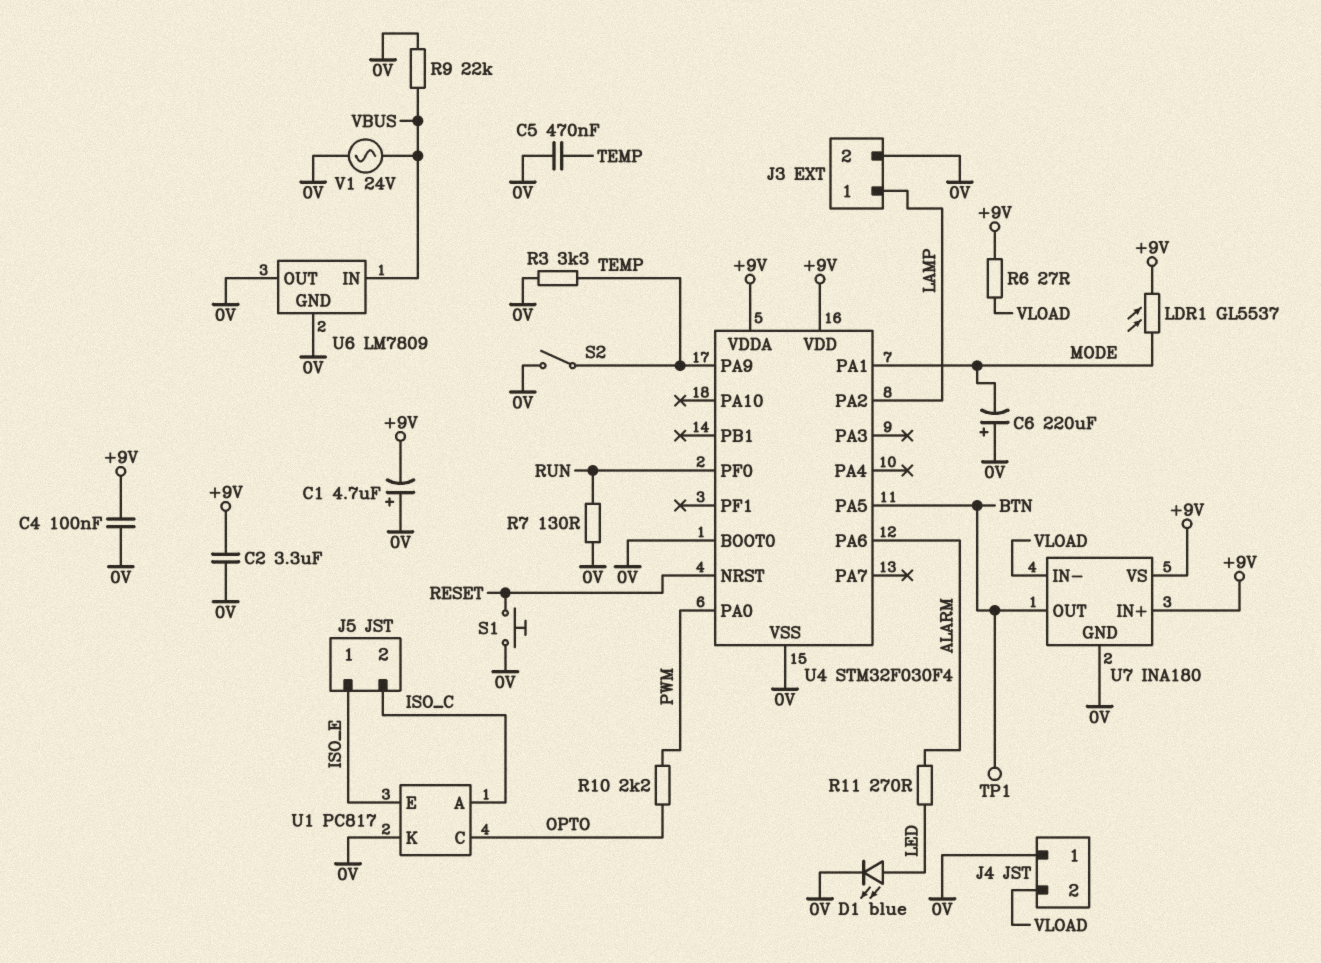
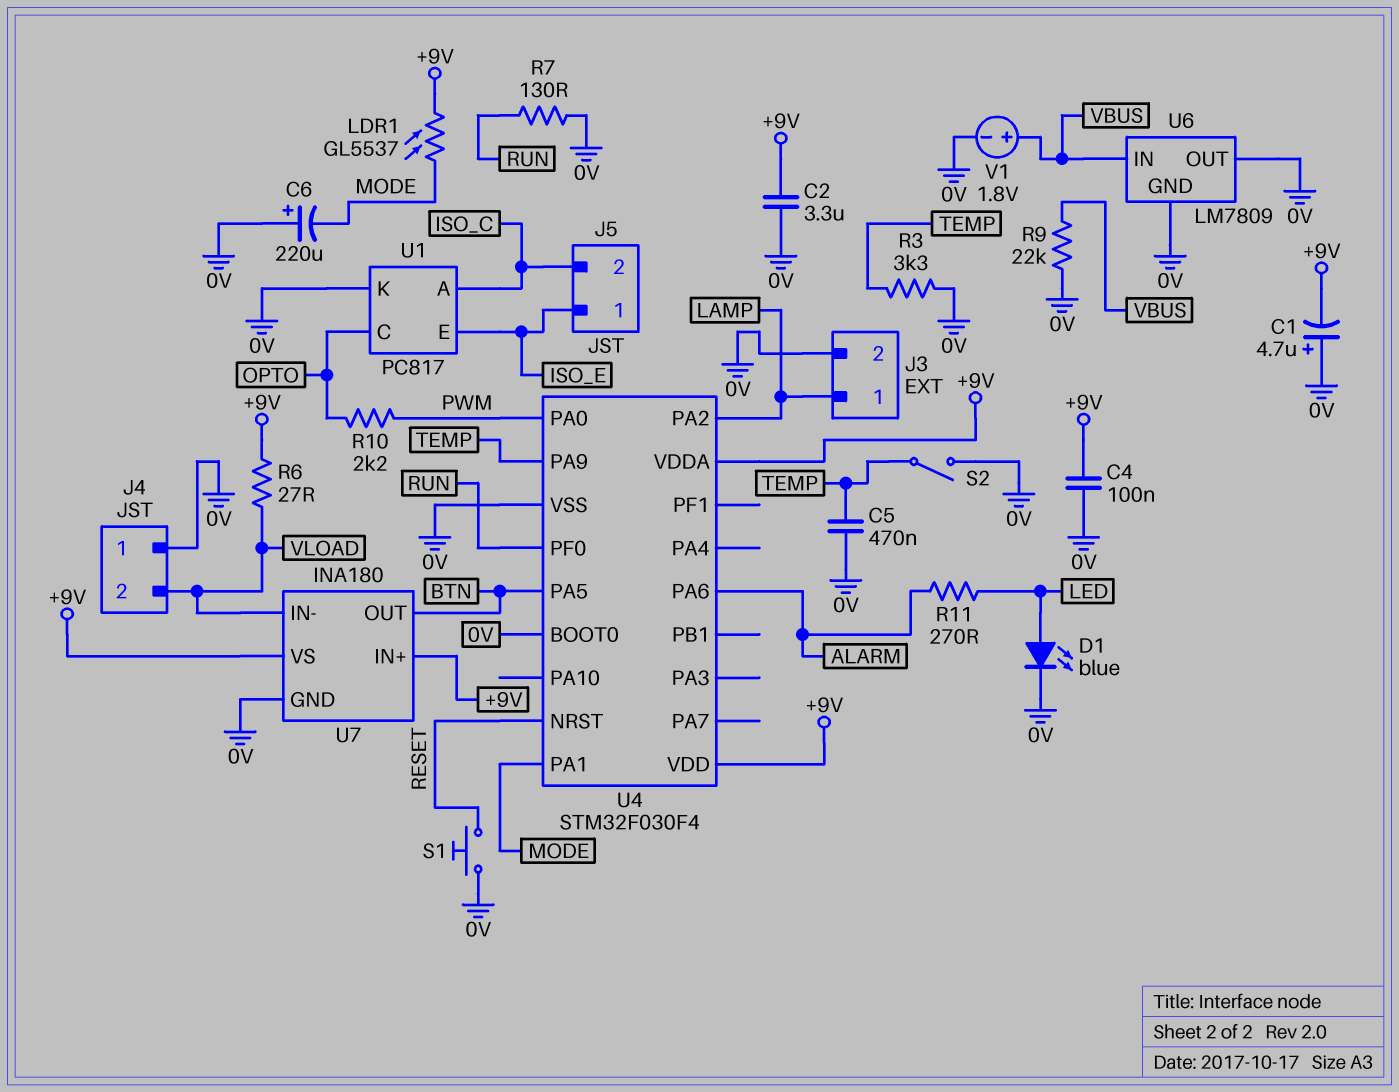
TP1: test point (BTN) -> none
V1: AC 24V (0V, VBUS) -> 1.8V (plus VBUS, minus 0V)

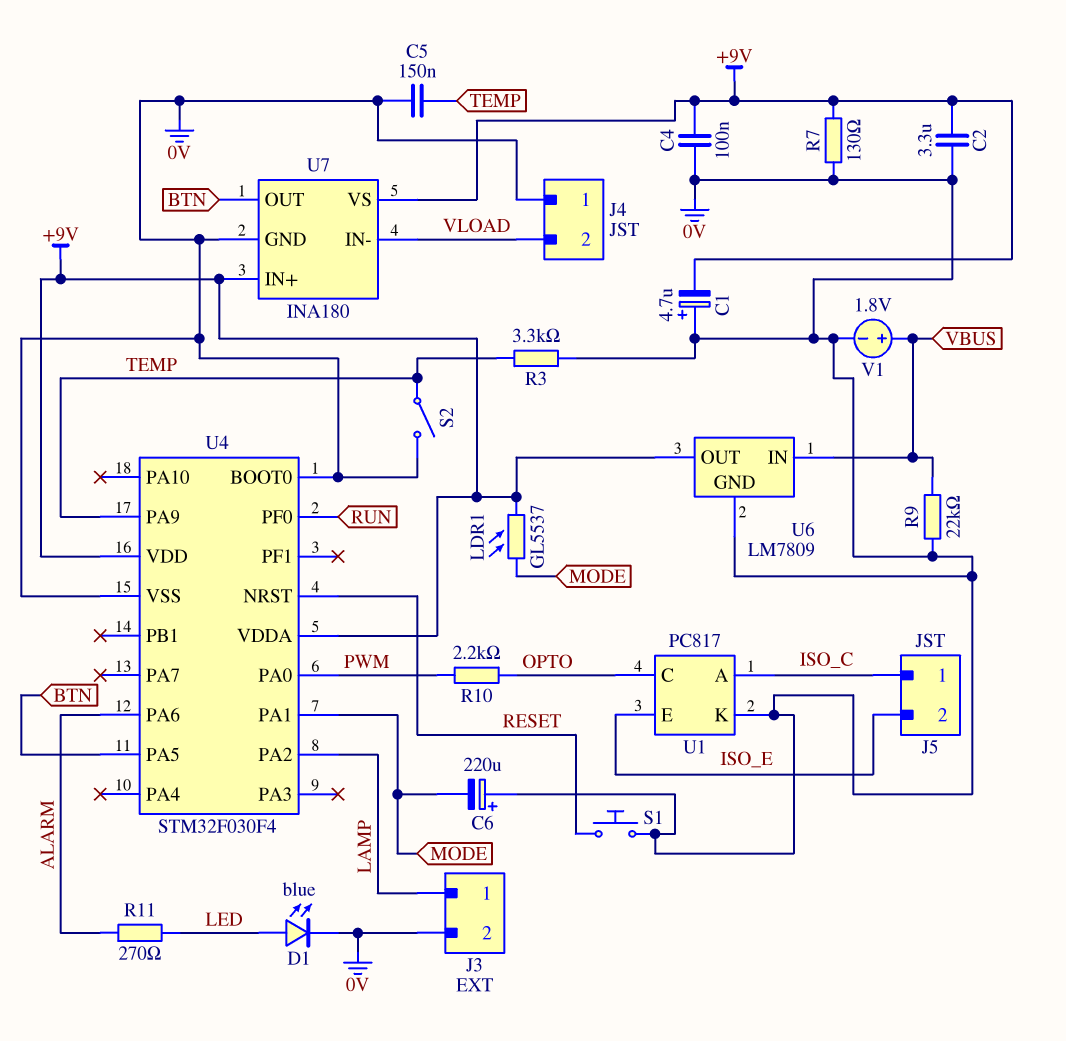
C5: 470nF (0V, TEMP) -> 150nF (0V, TEMP)
J5 pin 1: ISO_E -> ISO_C
J5 pin 2: ISO_C -> ISO_E
R6: 27 (+9V, VLOAD) -> none
R7: 130 (0V, RUN) -> 130 (+9V, 0V)
U6 pin OUT: 0V -> +9V

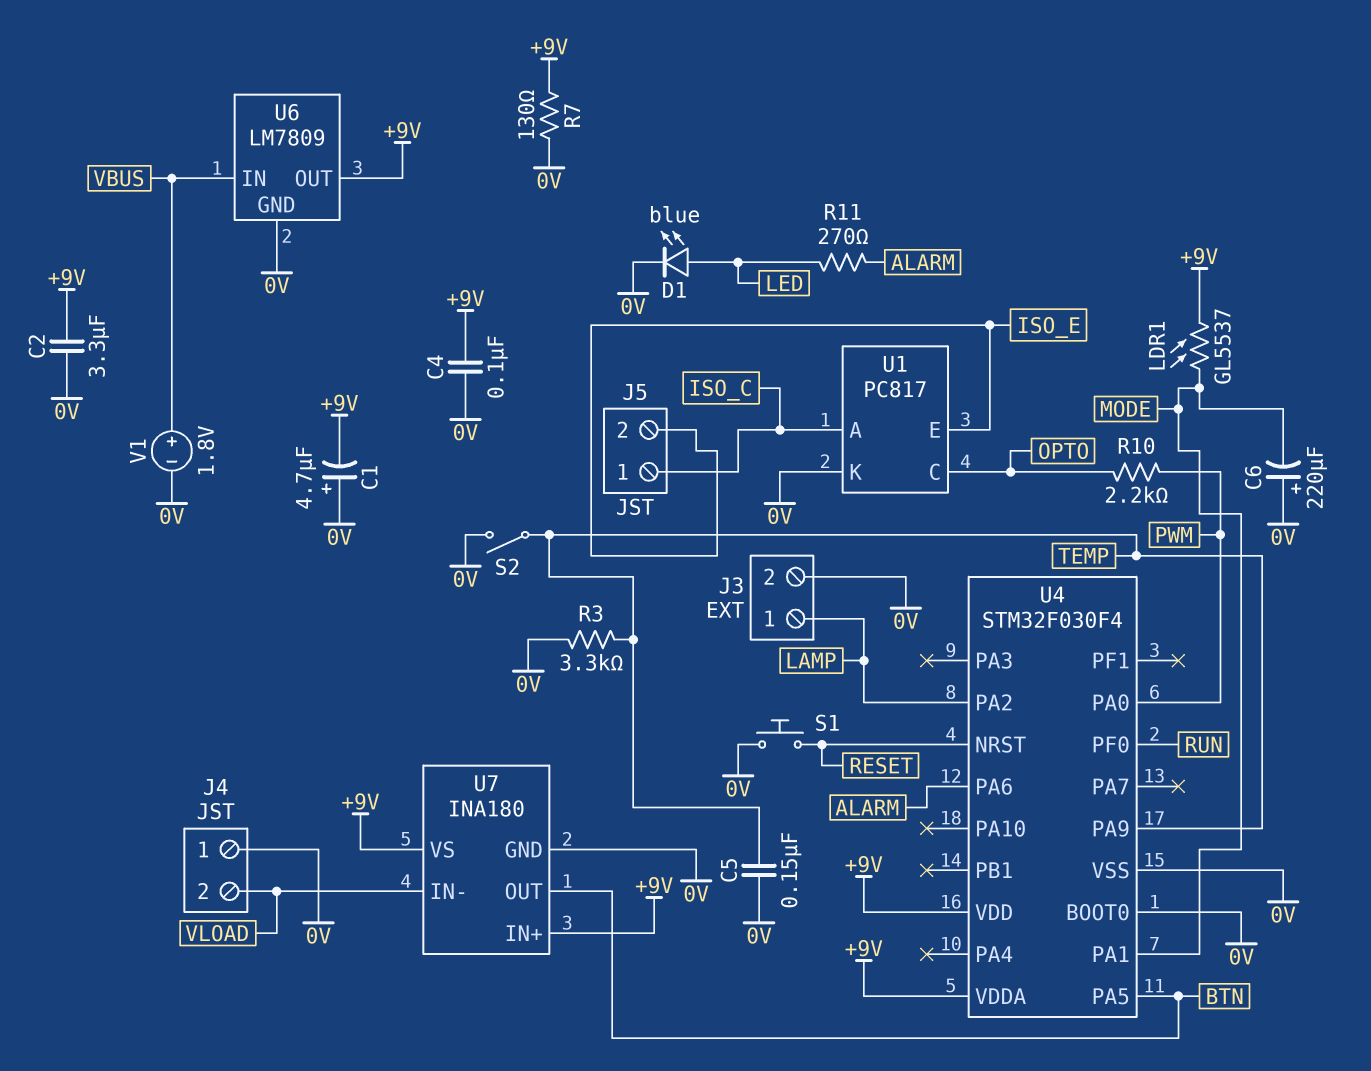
R9: 22k (0V, VBUS) -> none

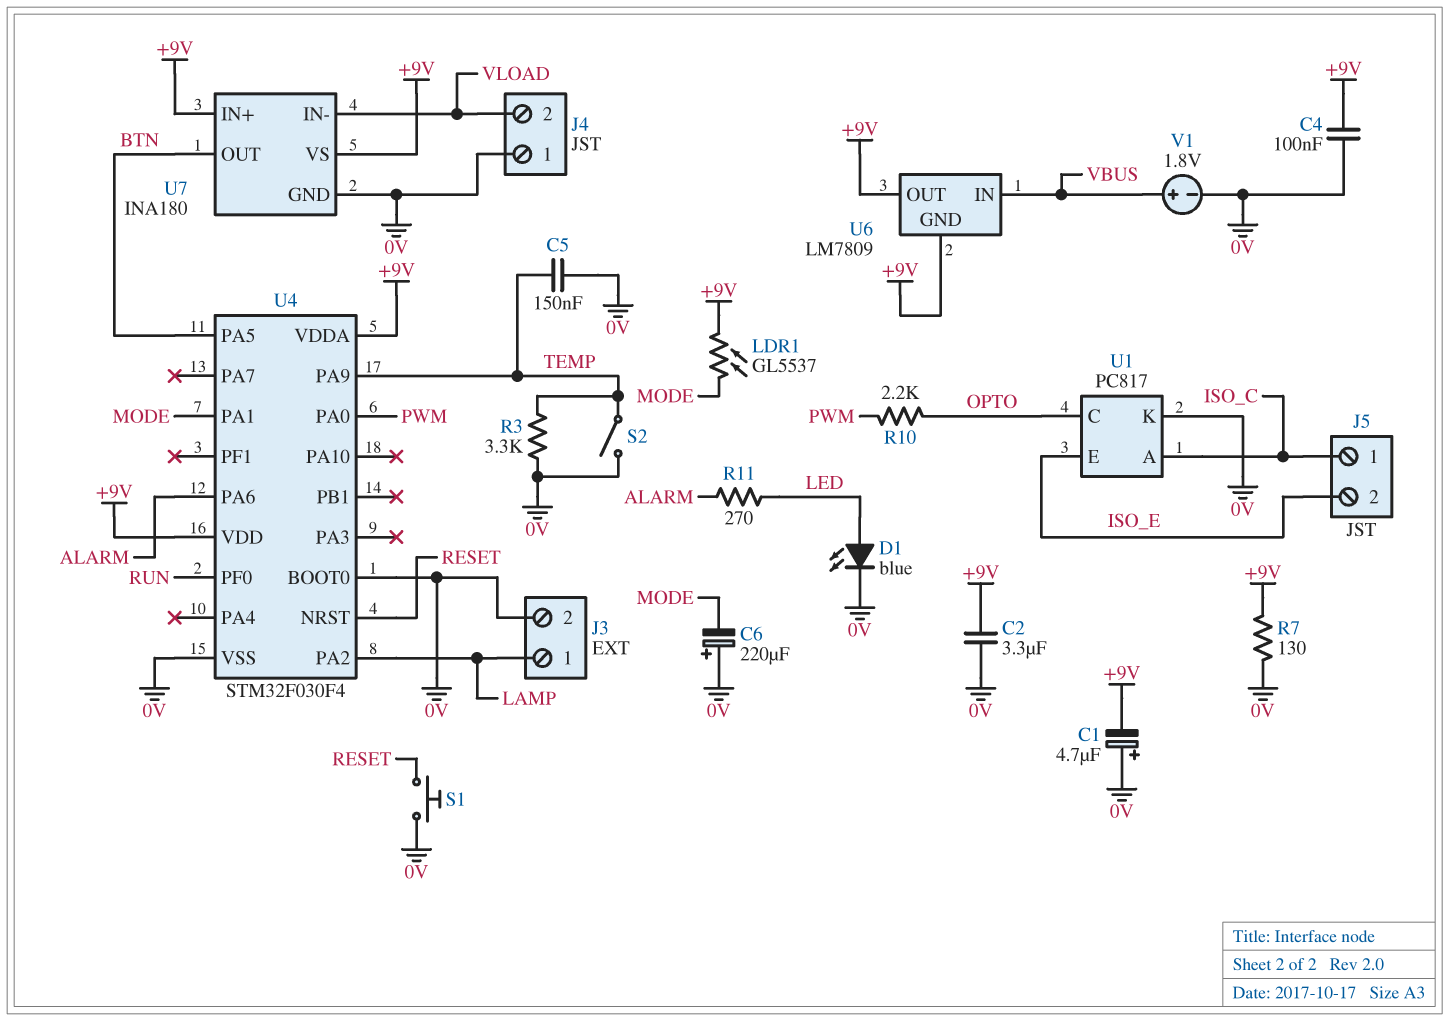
U6 pin GND: 0V -> +9V

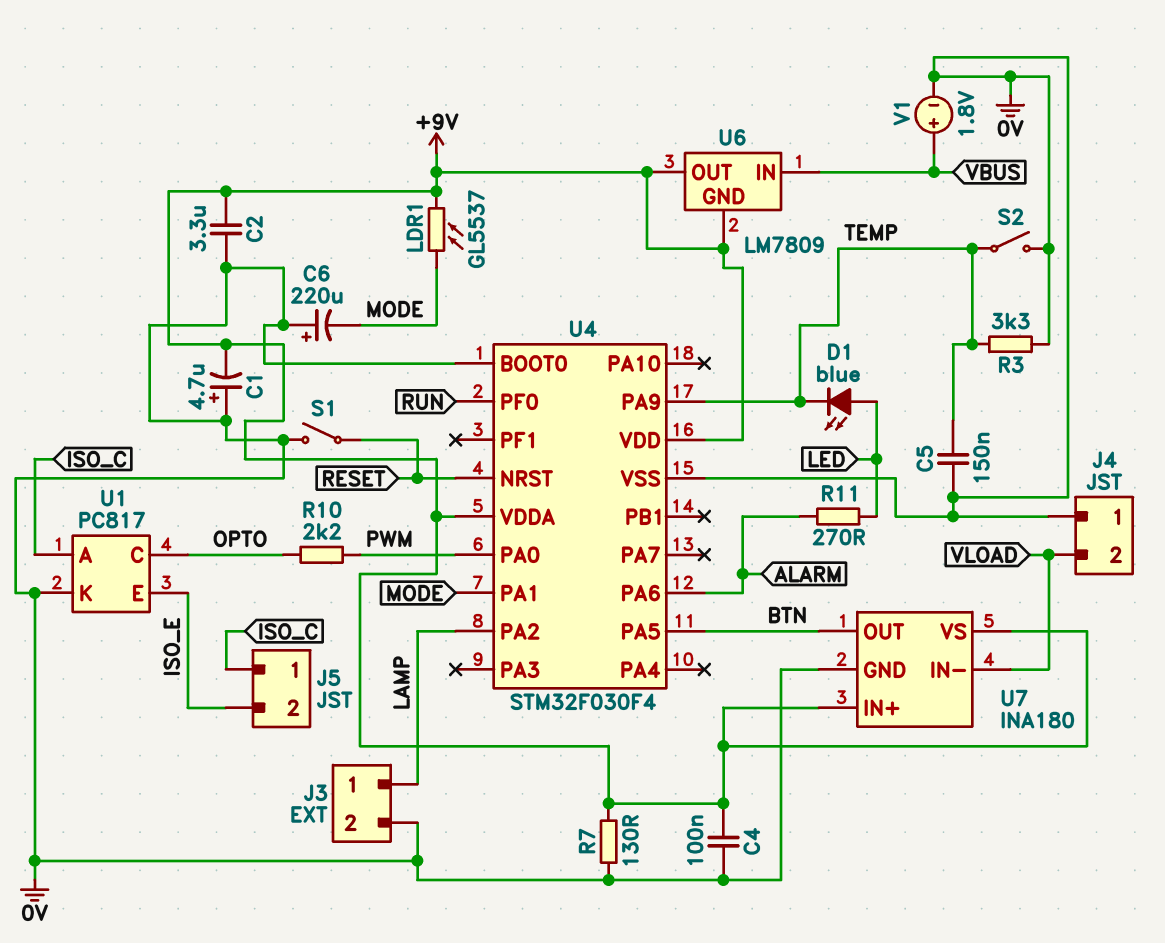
D1: LED blue (A LED, K 0V) -> LED blue (A LED, K TEMP)
S1: button (0V, RESET) -> switch (0V, RESET)

